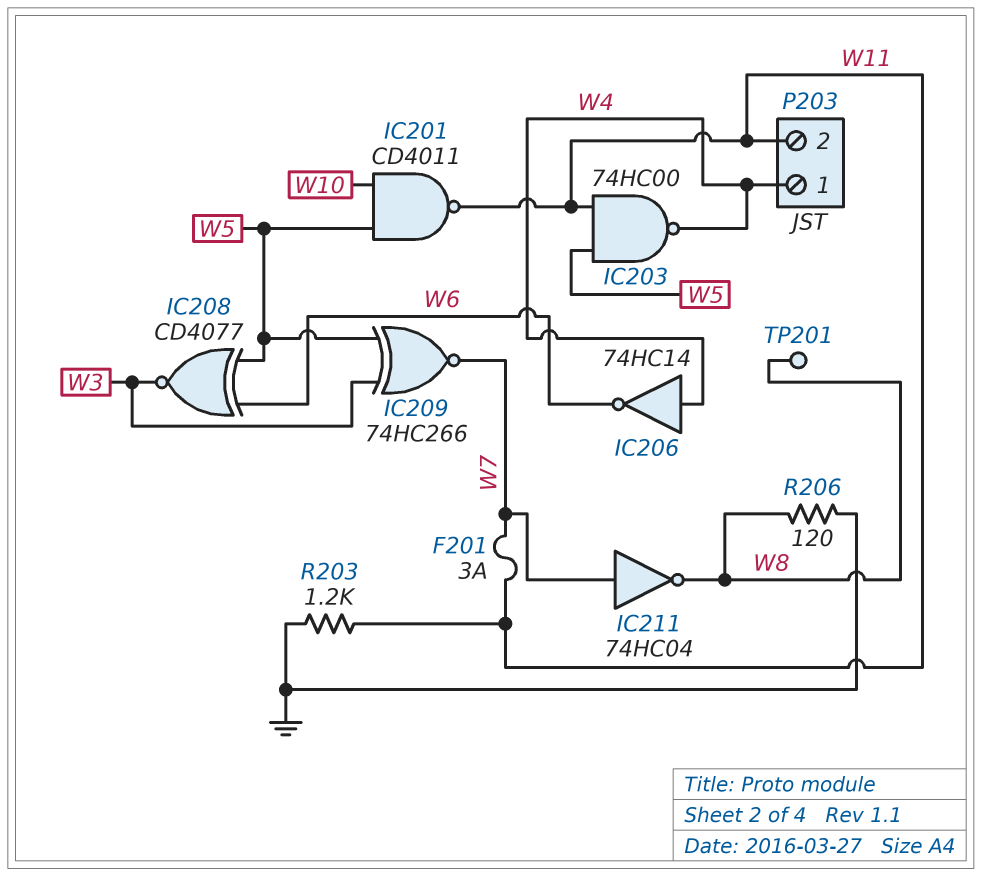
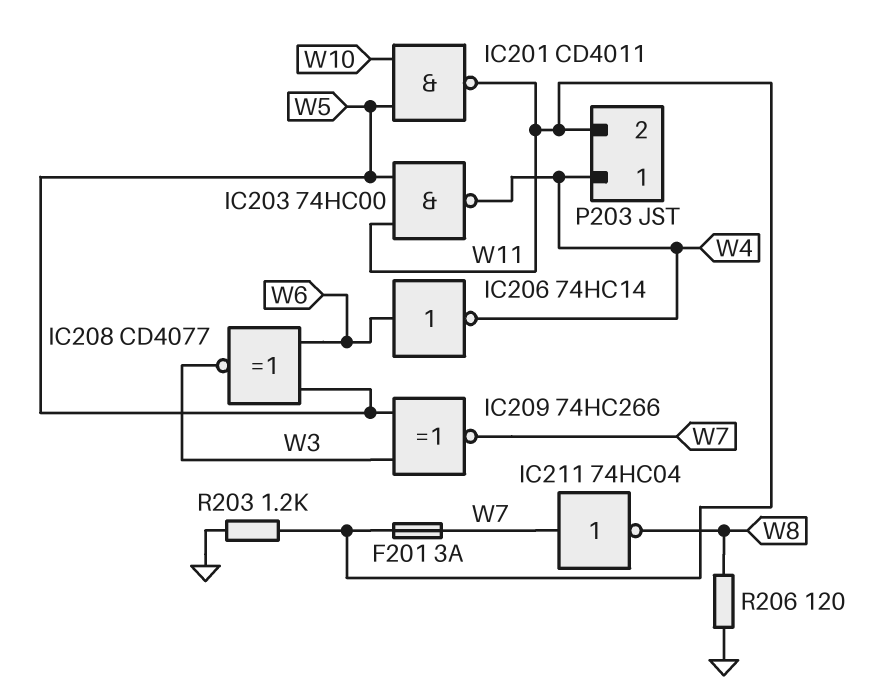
IC206: NOT 74HC14 (in W4, out W6) -> NOT 74HC14 (in W6, out W4)
TP201: test point (W8) -> none

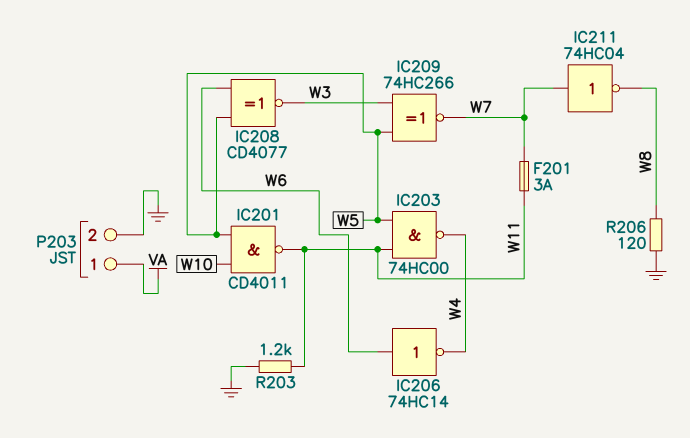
P203 pin 1: W4 -> VA
P203 pin 2: W11 -> GND

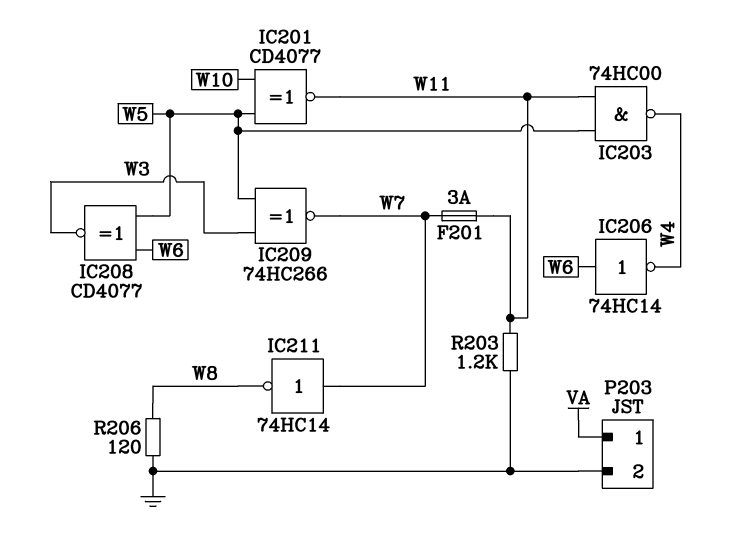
IC201: NAND CD4011 (in W5, in W10, out W11) -> XNOR CD4077 (in W5, in W10, out W11)
IC211: NOT 74HC04 (in W7, out W8) -> NOT 74HC14 (in W7, out W8)

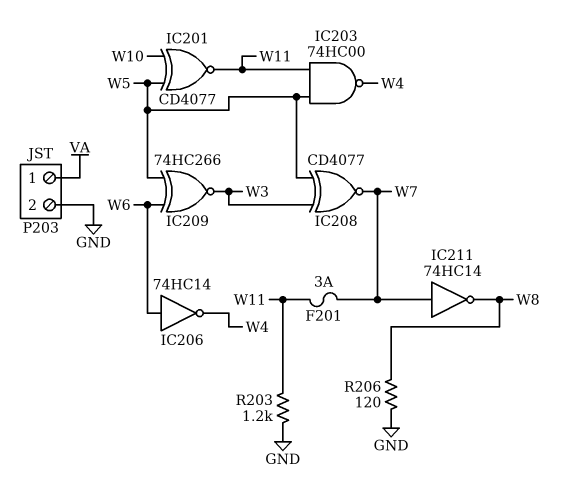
IC208: XNOR CD4077 (in W5, in W6, out W3) -> XNOR CD4077 (in W3, in W5, out W7)
IC209: XNOR 74HC266 (in W3, in W5, out W7) -> XNOR 74HC266 (in W5, in W6, out W3)

